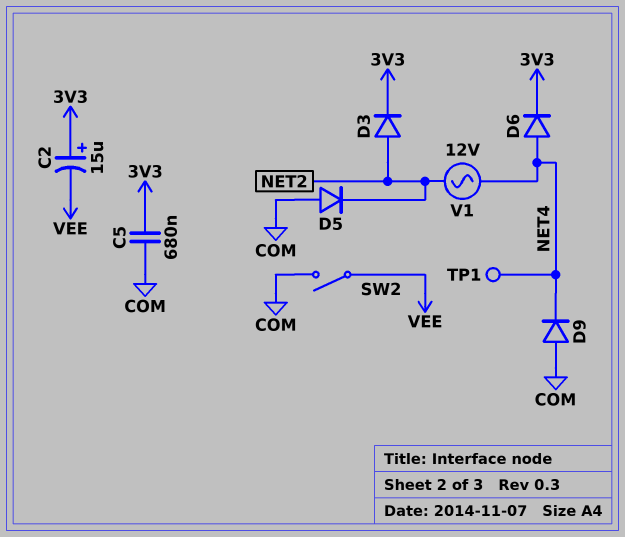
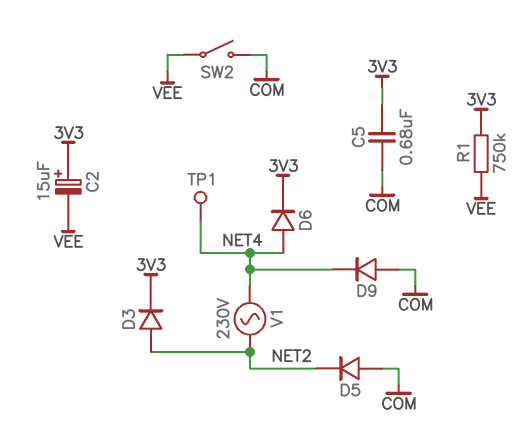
R1: none -> 750k (3V3, VEE)
V1: AC 12V (NET2, NET4) -> AC 230V (NET2, NET4)

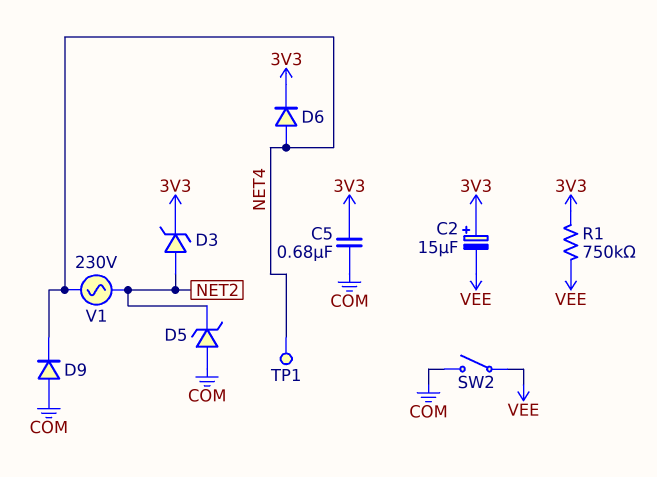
D3: diode (A NET2, K 3V3) -> zener (A NET2, K 3V3)
D5: diode (A COM, K NET2) -> zener (A COM, K NET2)

